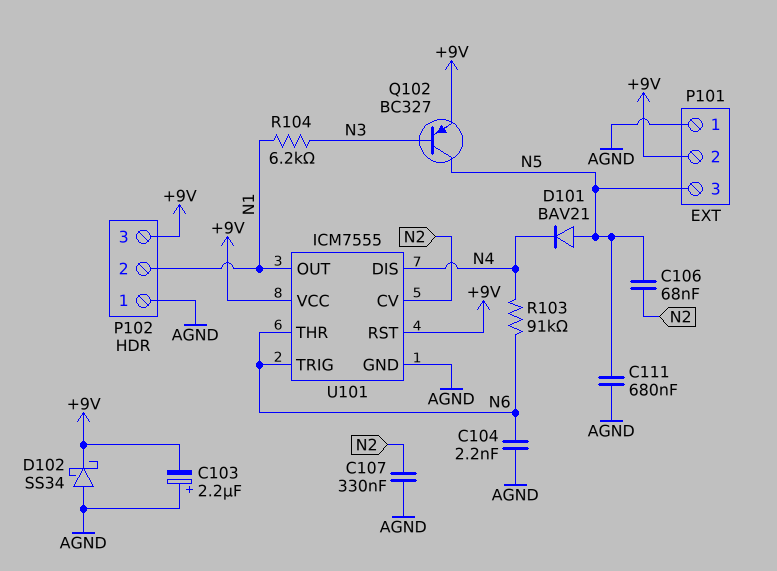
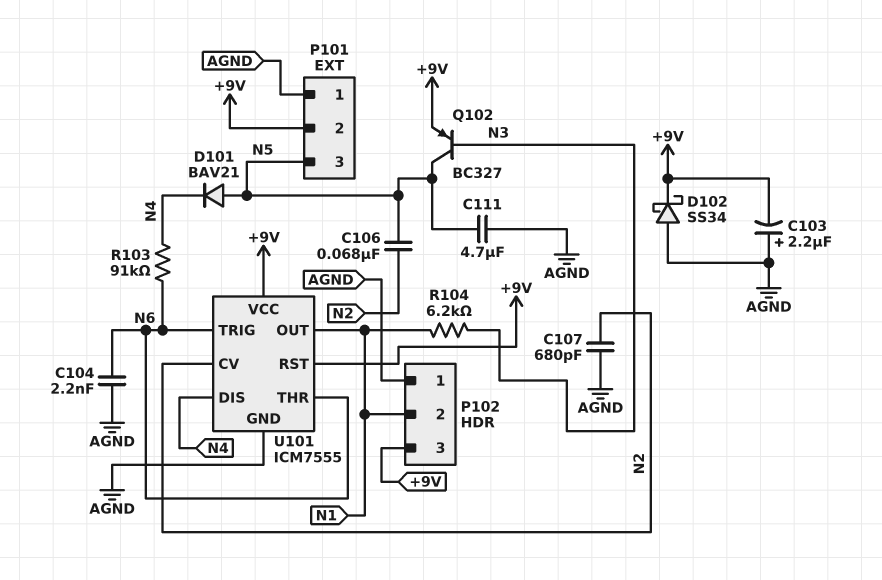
C107: 330nF (AGND, N2) -> 680pF (AGND, N2)
C111: 680nF (AGND, N5) -> 4.7uF (AGND, N5)

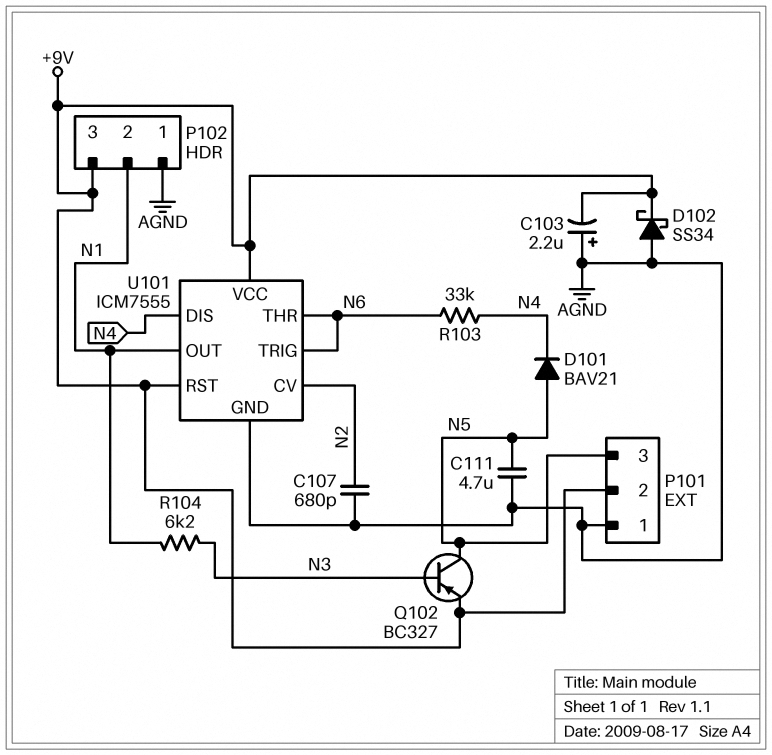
C104: 2.2nF (AGND, N6) -> none
C106: 68nF (N2, N5) -> none
R103: 91k (N4, N6) -> 33k (N4, N6)

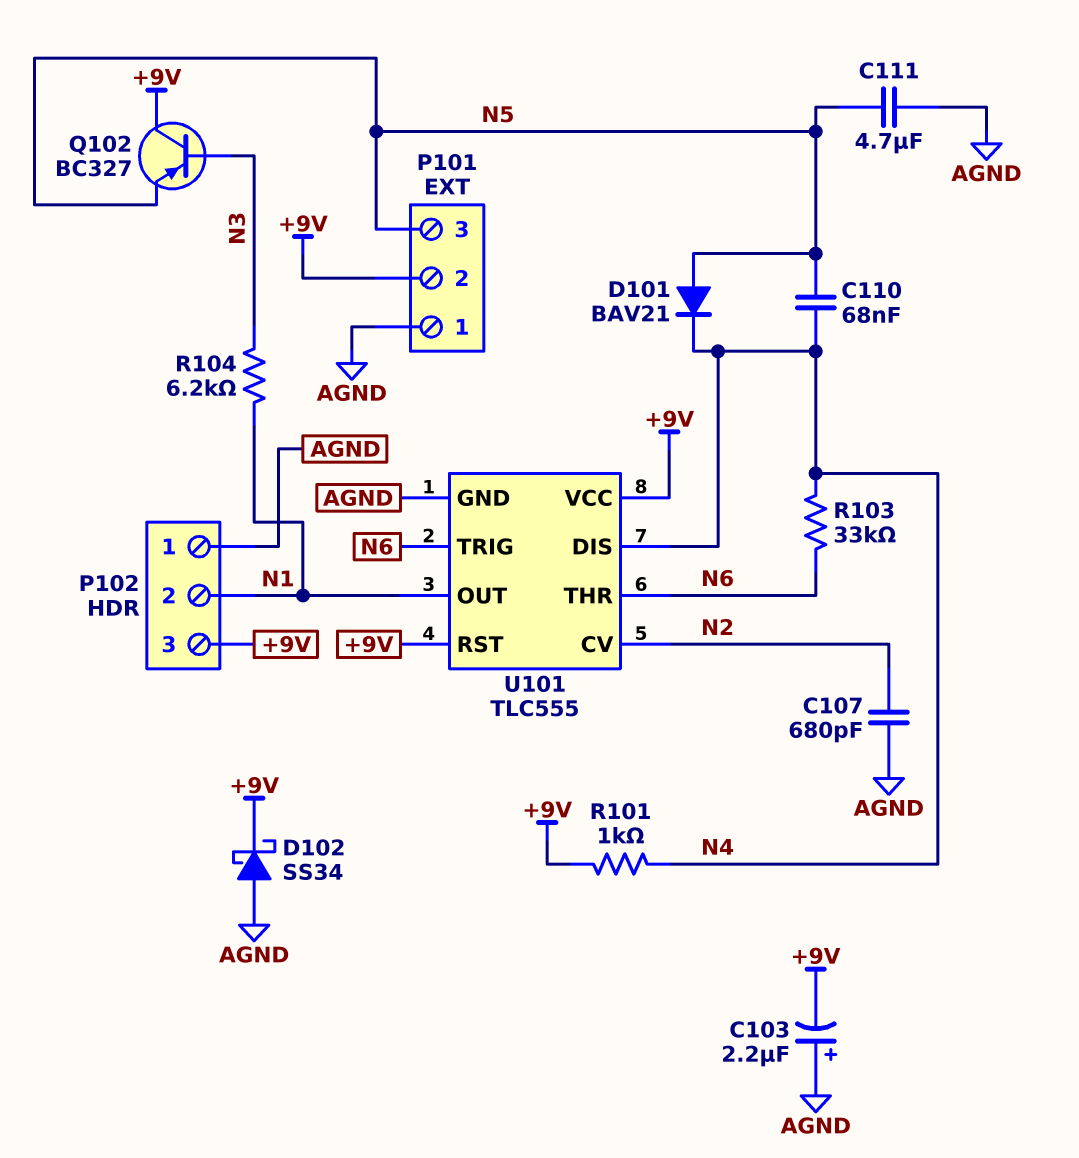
C110: none -> 68nF (N4, N5)
Q102: PNP BC327 (B N3, C N5, E +9V) -> PNP BC327 (B N3, C +9V, E N5)
R101: none -> 1k (+9V, N4)
U101: ICM7555 -> TLC555

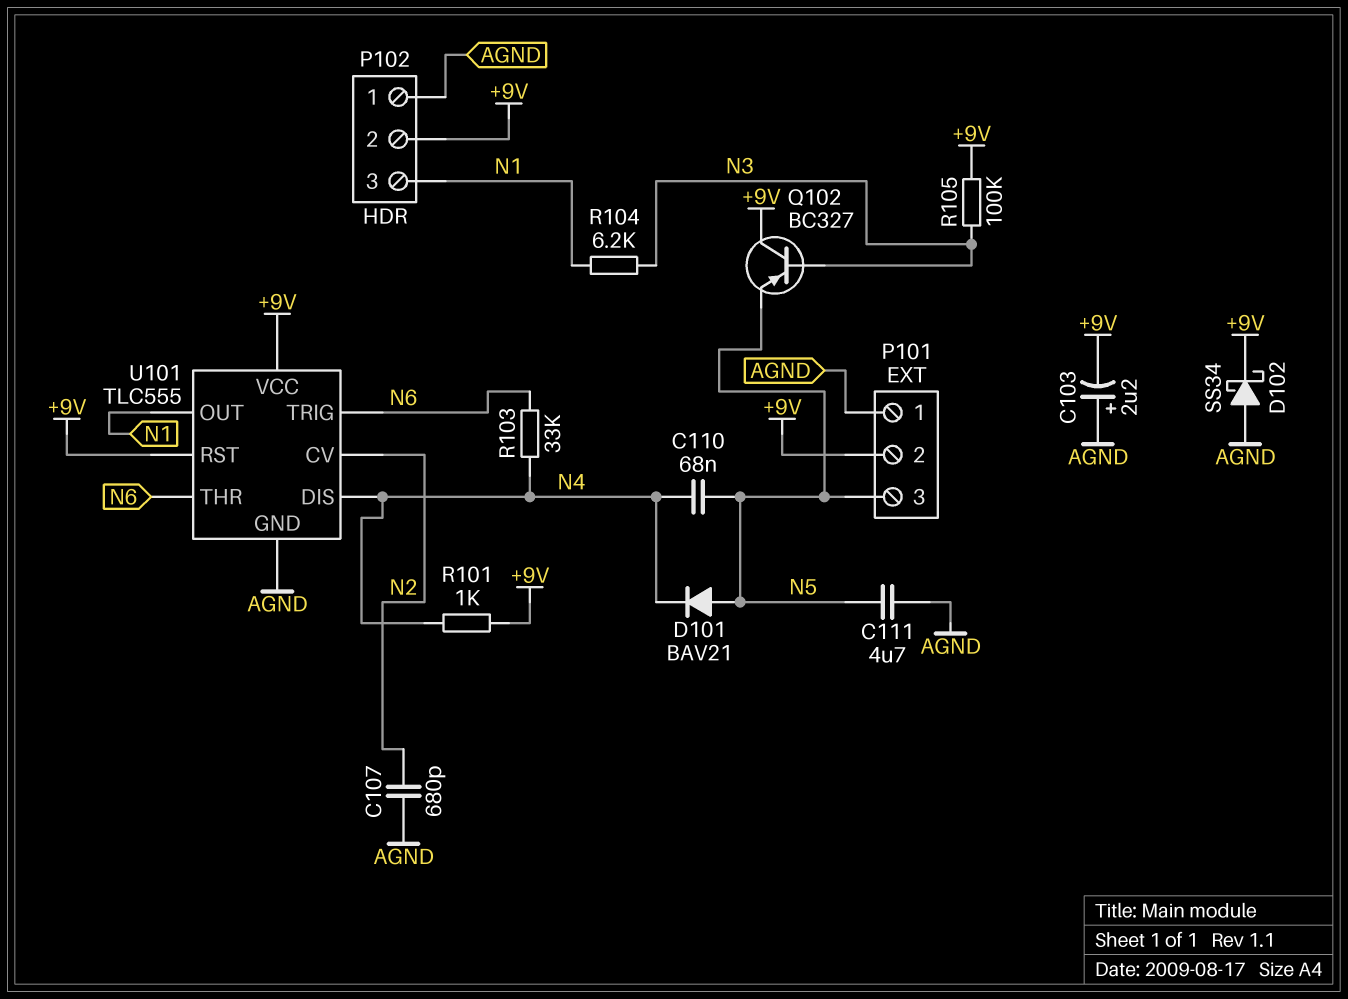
P102 pin 2: N1 -> +9V
P102 pin 3: +9V -> N1
R105: none -> 100k (+9V, N3)

